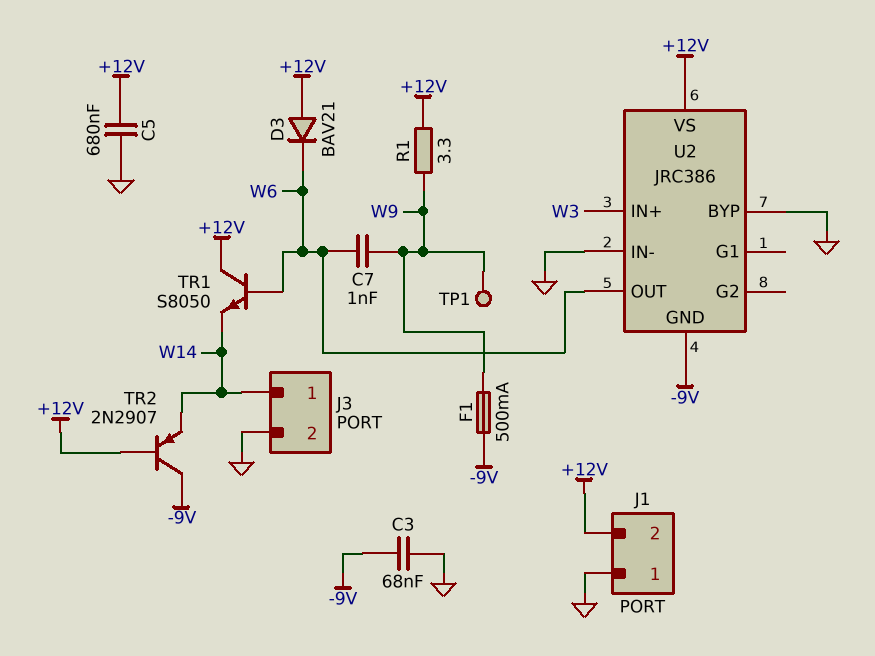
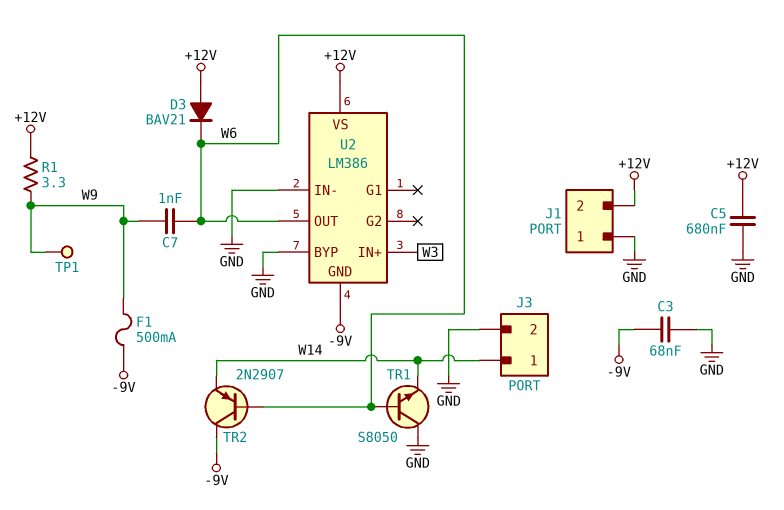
TR1: NPN S8050 (B W6, C +12V, E W14) -> NPN S8050 (B W6, C GND, E W14)
TR2: PNP 2N2907 (B +12V, C -9V, E W14) -> PNP 2N2907 (B W6, C -9V, E W14)
U2: JRC386 -> LM386

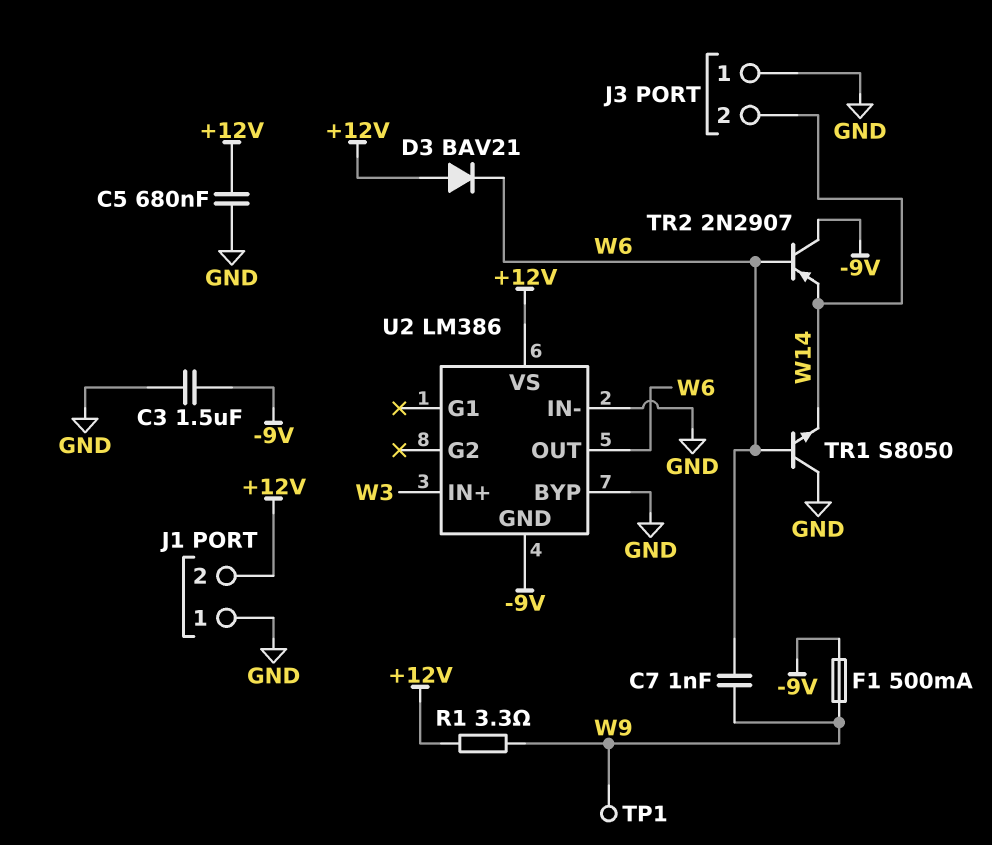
C3: 68nF (-9V, GND) -> 1.5uF (-9V, GND)
J3 pin 1: W14 -> GND
J3 pin 2: GND -> W14

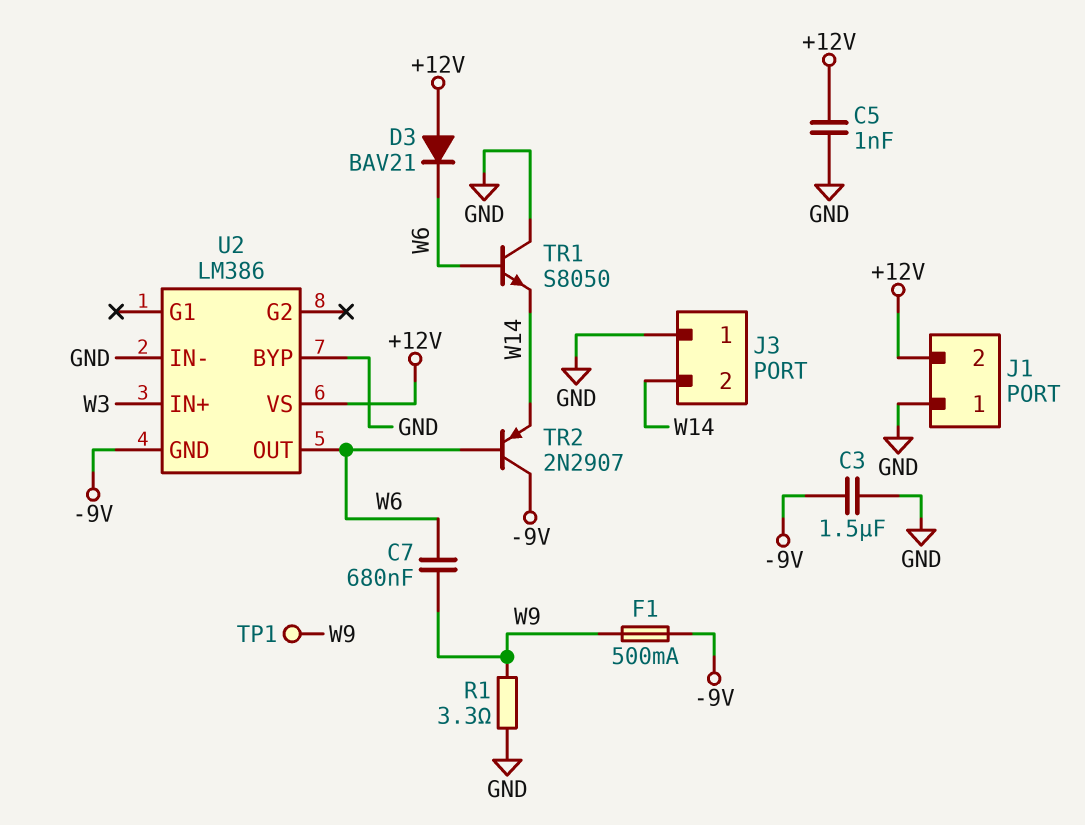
C5: 680nF (+12V, GND) -> 1nF (+12V, GND)
C7: 1nF (W6, W9) -> 680nF (W6, W9)
R1: 3.3 (+12V, W9) -> 3.3 (GND, W9)

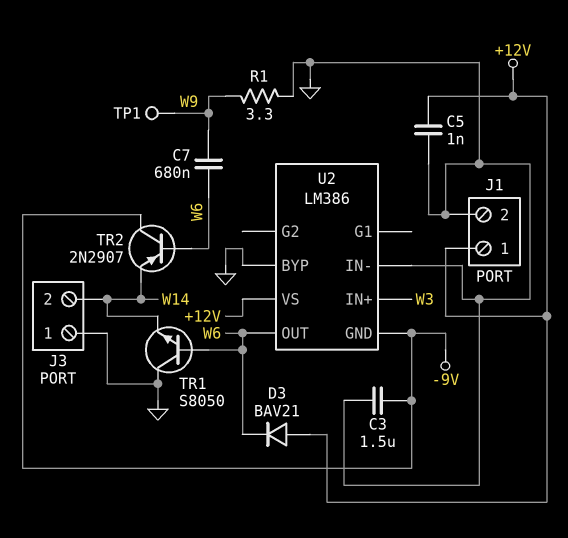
F1: 500mA (-9V, W9) -> none
J1 pin 1: GND -> +12V
J1 pin 2: +12V -> GND

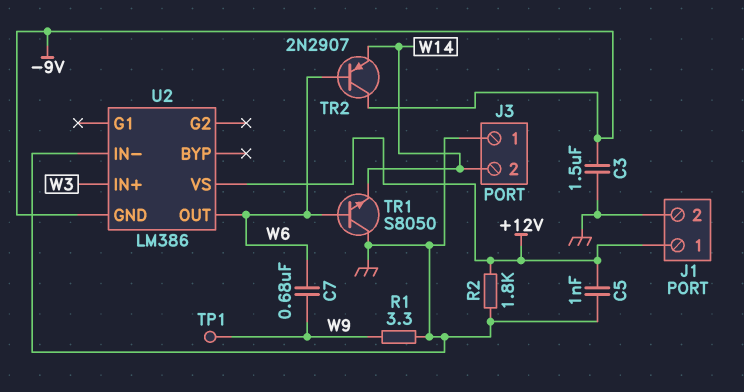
D3: diode BAV21 (A +12V, K W6) -> none
R2: none -> 1.8k (+12V, GND)
U2 pin BYP: GND -> none

